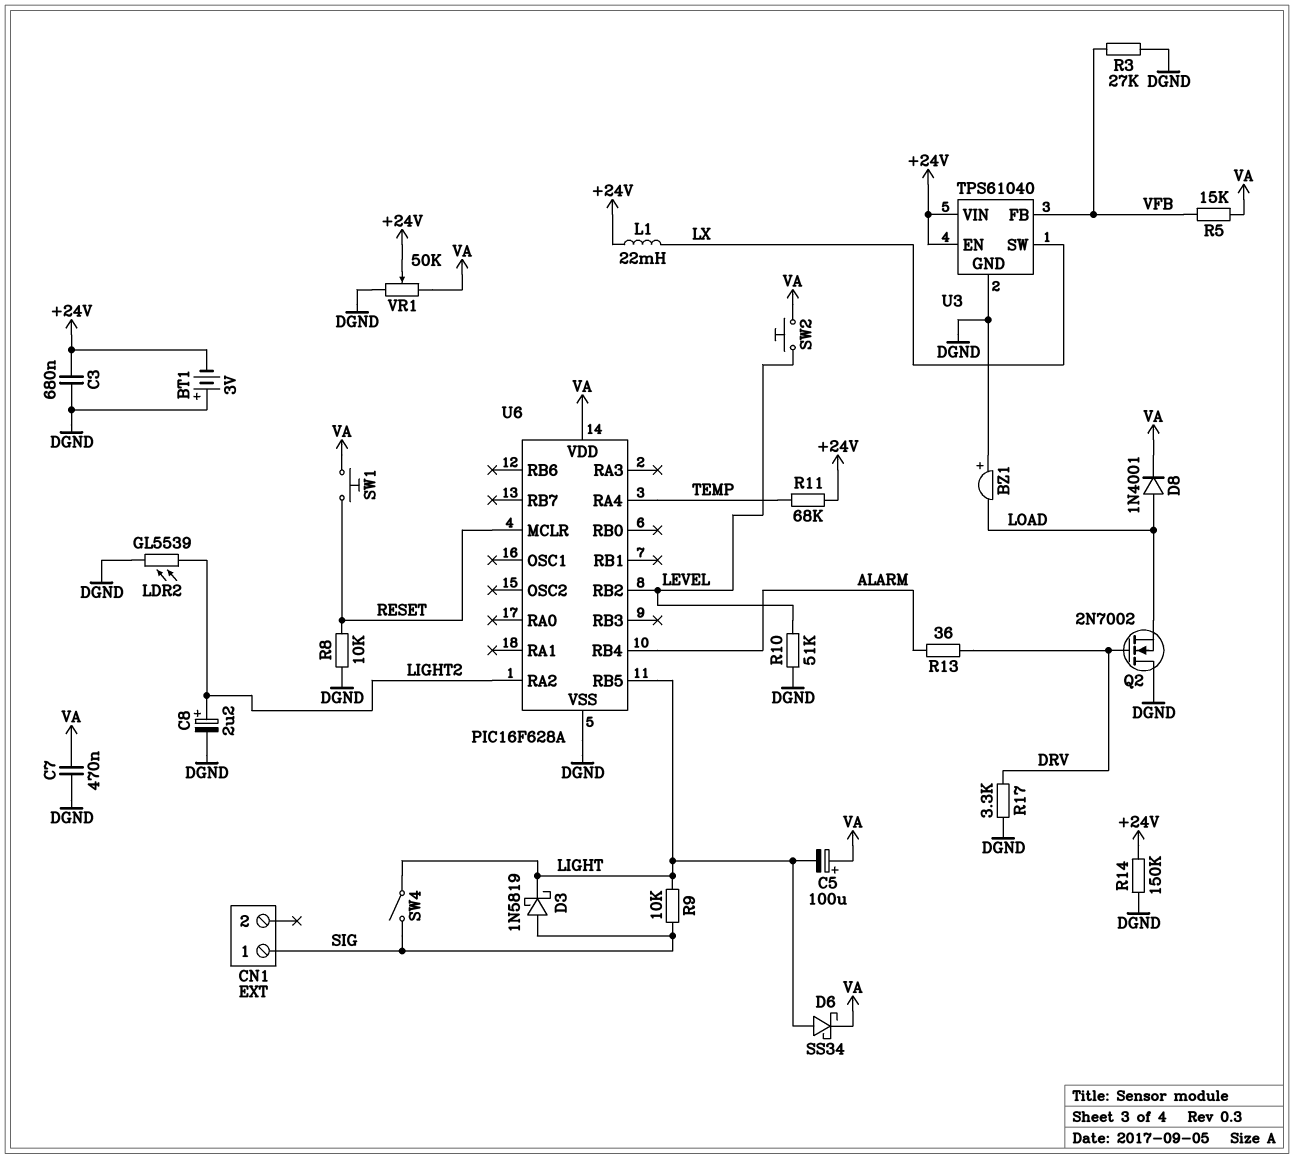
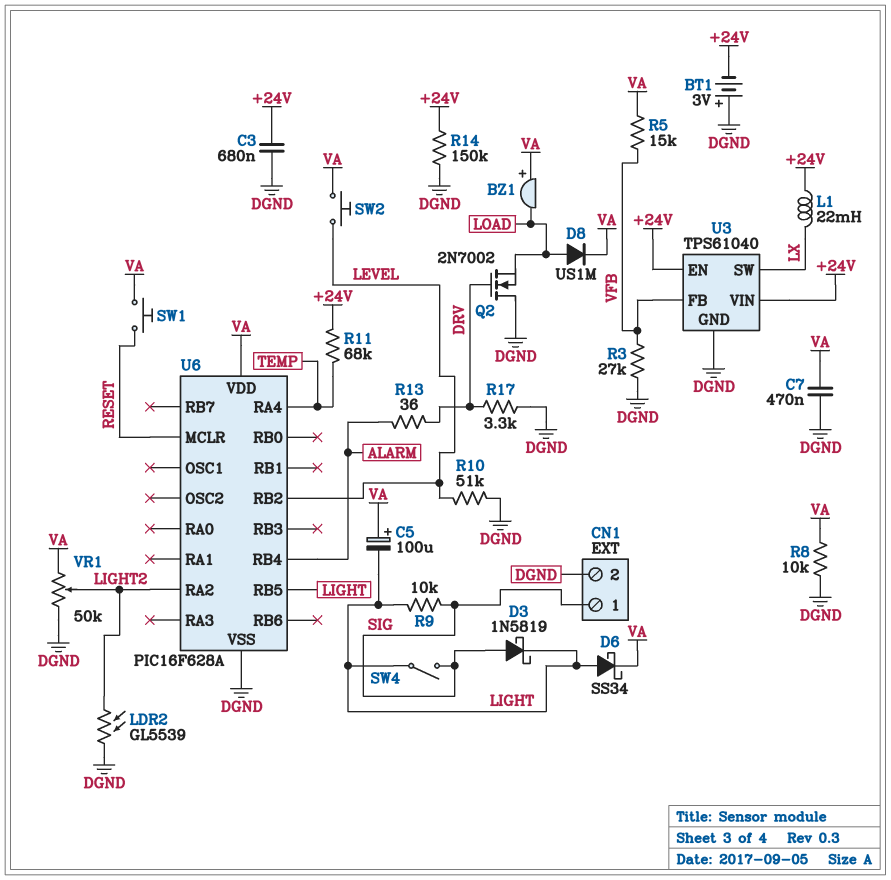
BZ1: buzzer (plus DGND, minus LOAD) -> buzzer (plus VA, minus LOAD)
C8: 2.2uF (plus LIGHT2, minus DGND) -> none
CN1 pin 2: none -> DGND
D8: diode 1N4001 (A LOAD, K VA) -> diode US1M (A LOAD, K VA)
R8: 10k (DGND, RESET) -> 10k (DGND, VA)
VR1: 50k (DGND, VA, wiper +24V) -> 50k (DGND, VA, wiper LIGHT2)

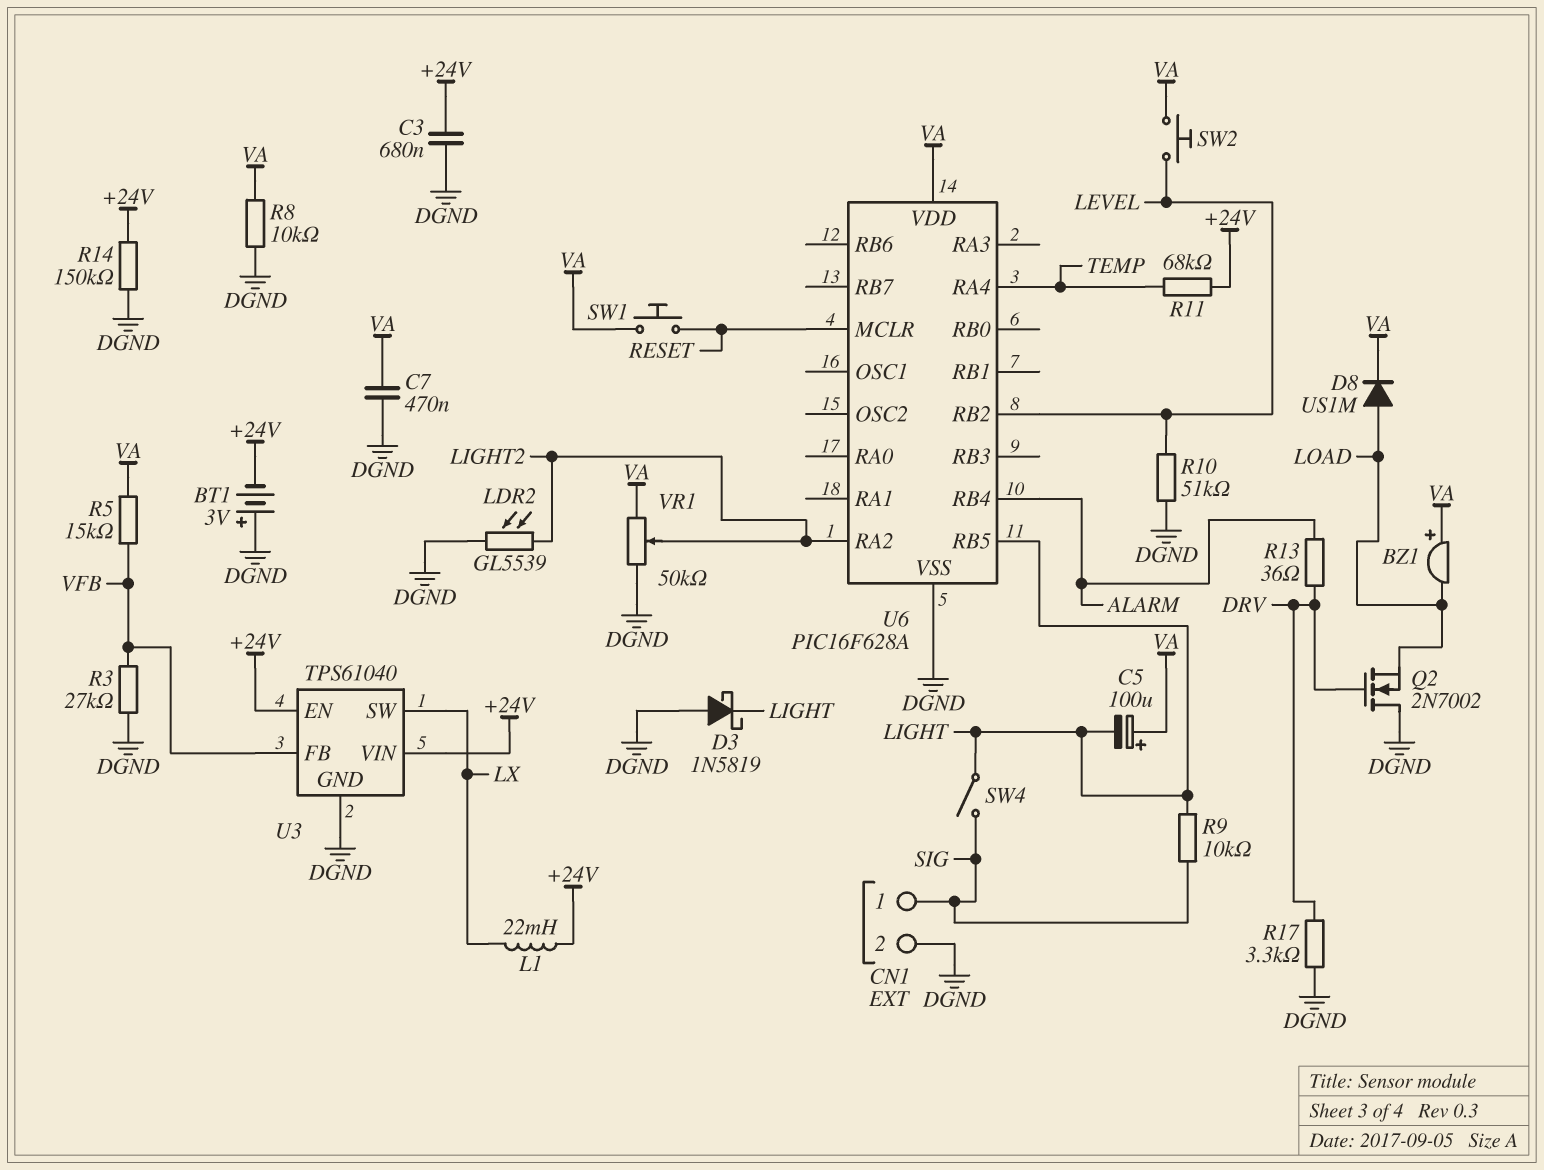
D3: schottky 1N5819 (A SIG, K LIGHT) -> schottky 1N5819 (A DGND, K LIGHT)
D6: schottky SS34 (A LIGHT, K VA) -> none

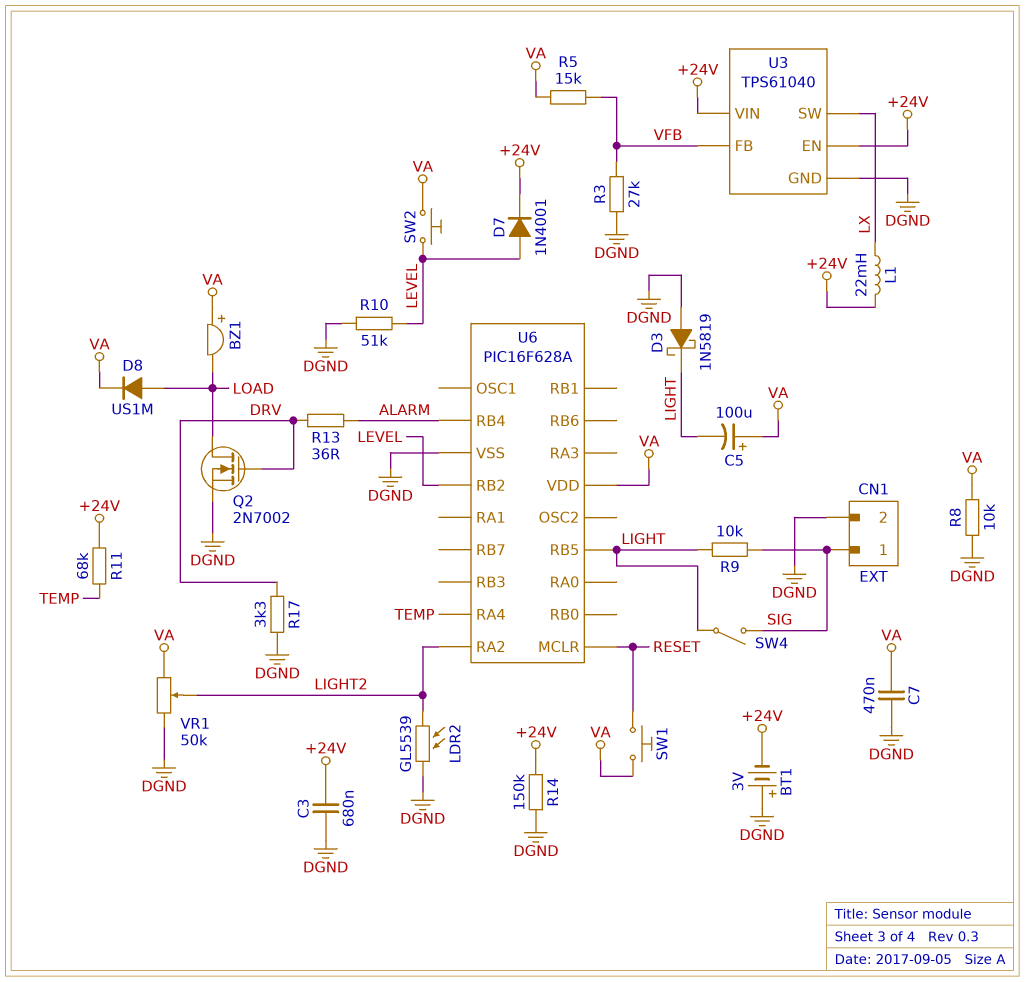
D7: none -> diode 1N4001 (A LEVEL, K +24V)
Q2: NMOS 2N7002 (G DRV, D DGND, S LOAD) -> NMOS 2N7002 (G DRV, D LOAD, S DGND)

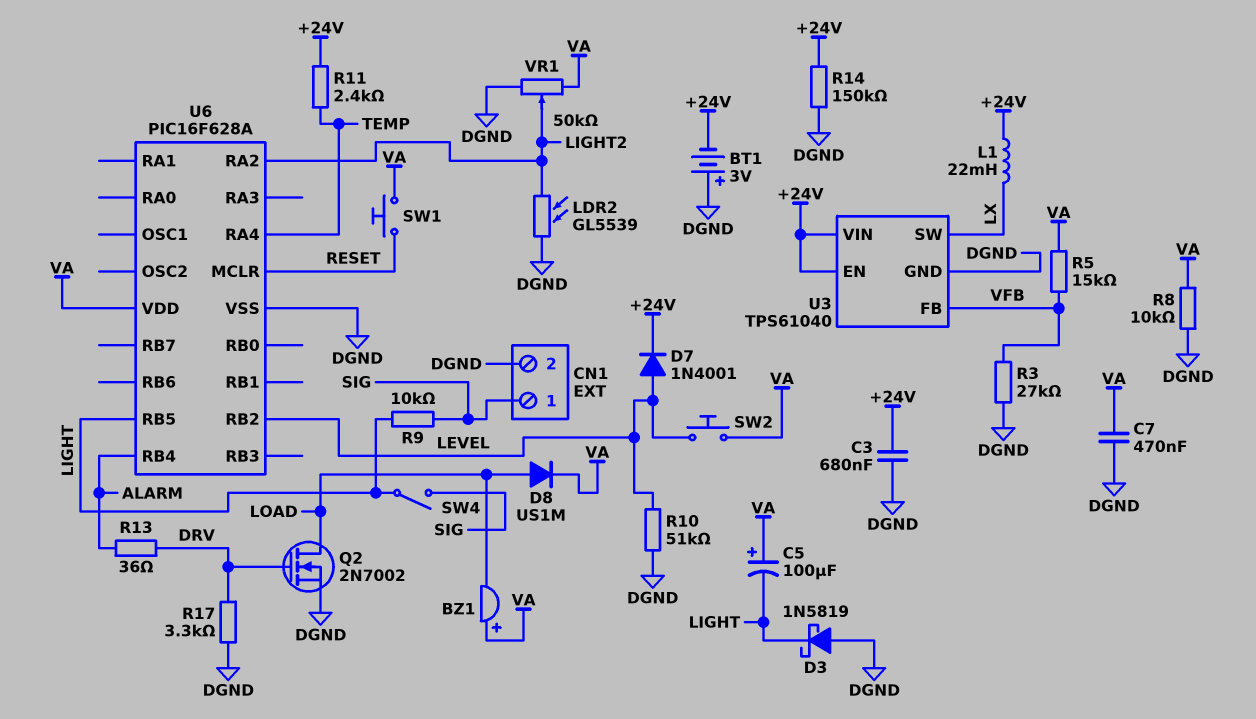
R11: 68k (+24V, TEMP) -> 2.4k (+24V, TEMP)

